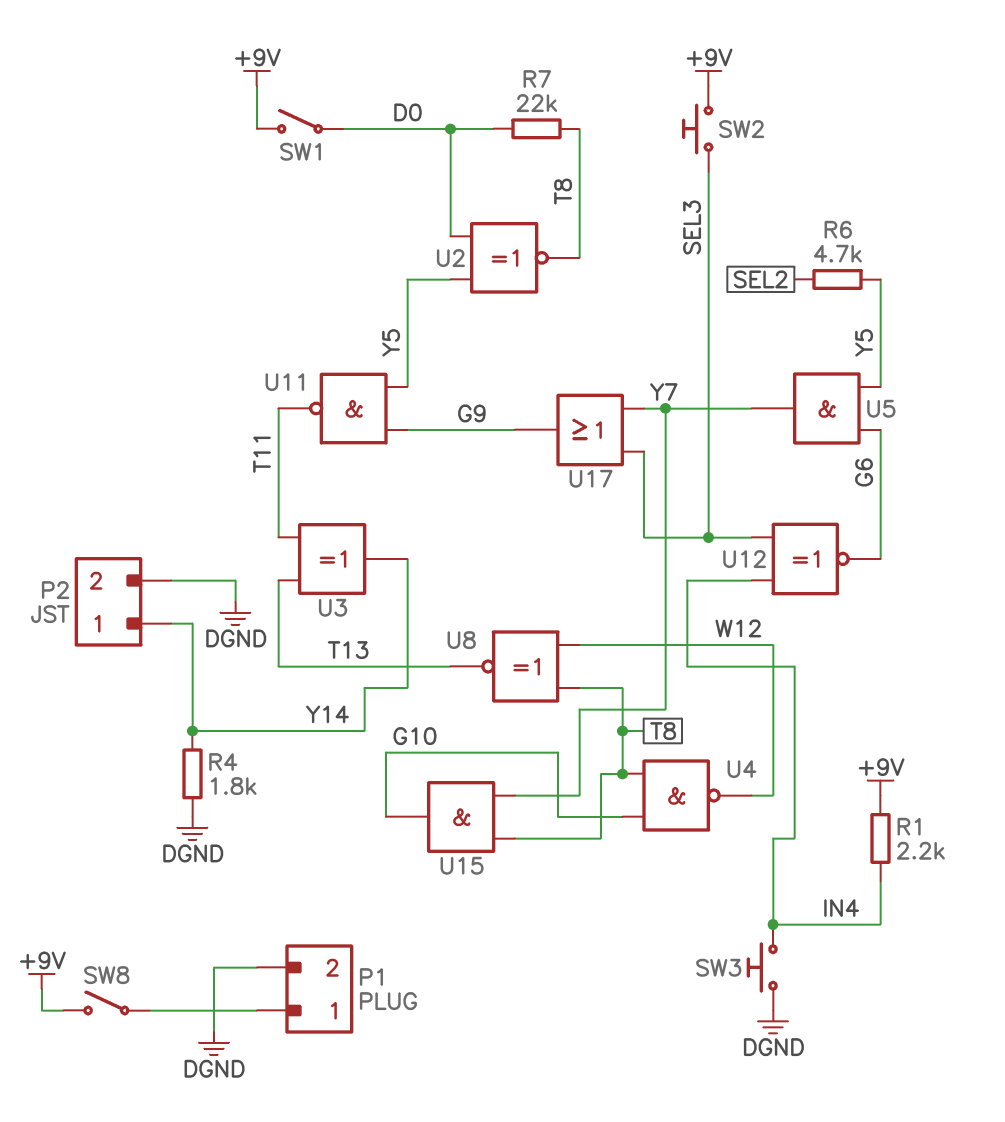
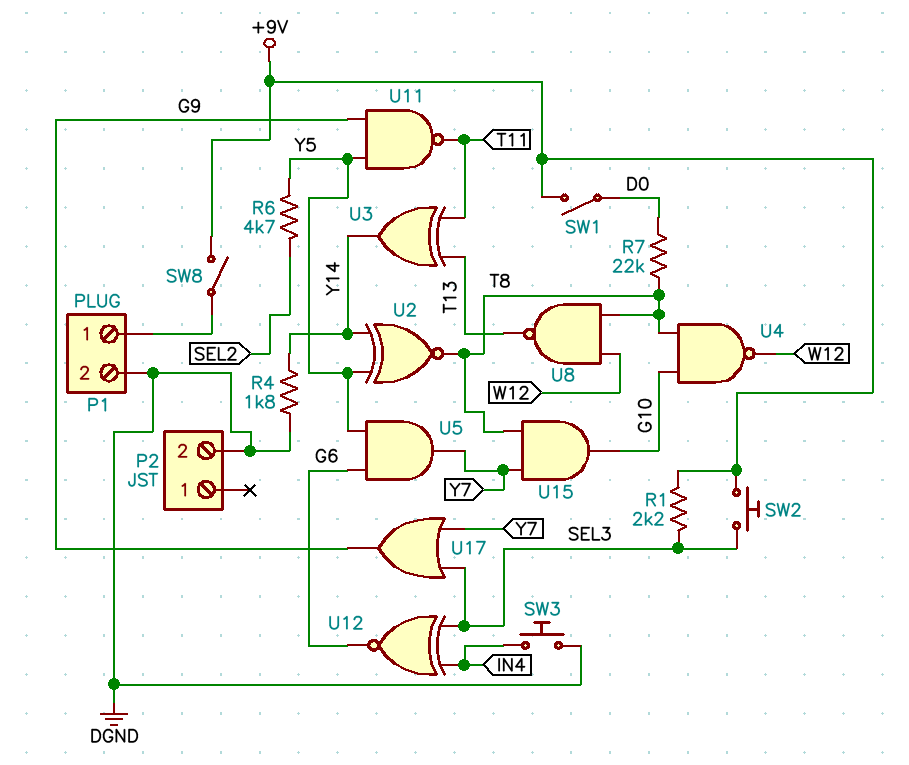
P2 pin 1: Y14 -> none
R1: 2.2k (+9V, IN4) -> 2.2k (+9V, SEL3)
U2: XNOR (in D0, in Y5, out T8) -> XNOR (in Y5, in Y14, out T8)
U8: XNOR (in T8, in W12, out T13) -> NAND (in T8, in W12, out T13)

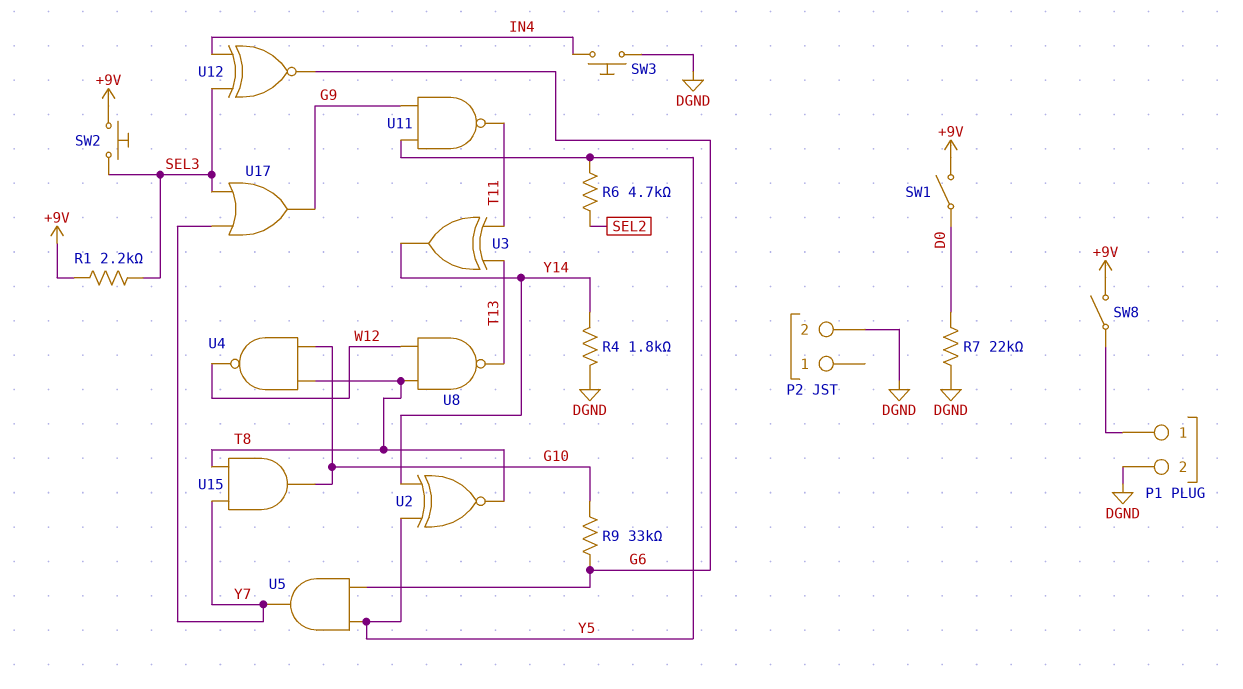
R7: 22k (D0, T8) -> 22k (D0, DGND)
R9: none -> 33k (G6, G10)

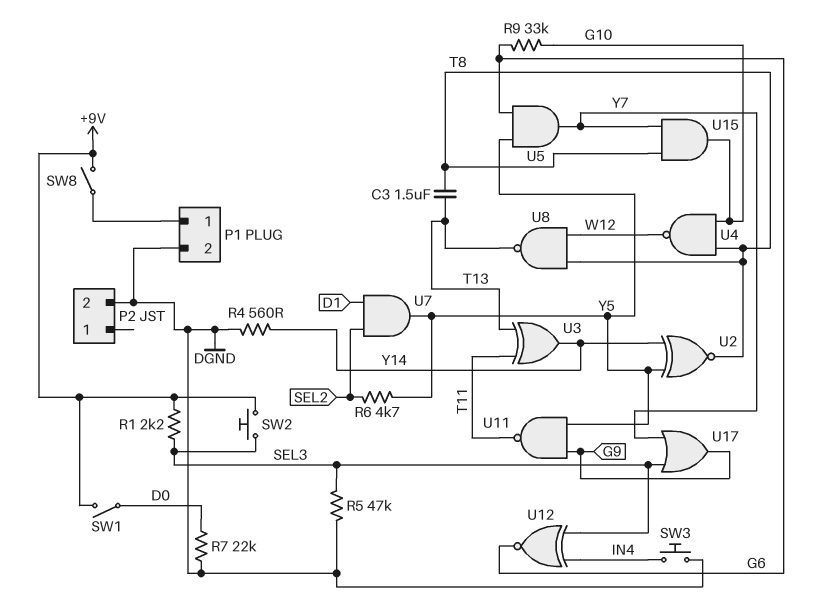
C3: none -> 1.5uF (T8, T13)
R4: 1.8k (DGND, Y14) -> 560 (DGND, Y14)
R5: none -> 47k (DGND, SEL3)
U7: none -> AND (in D1, in SEL2, out Y5)

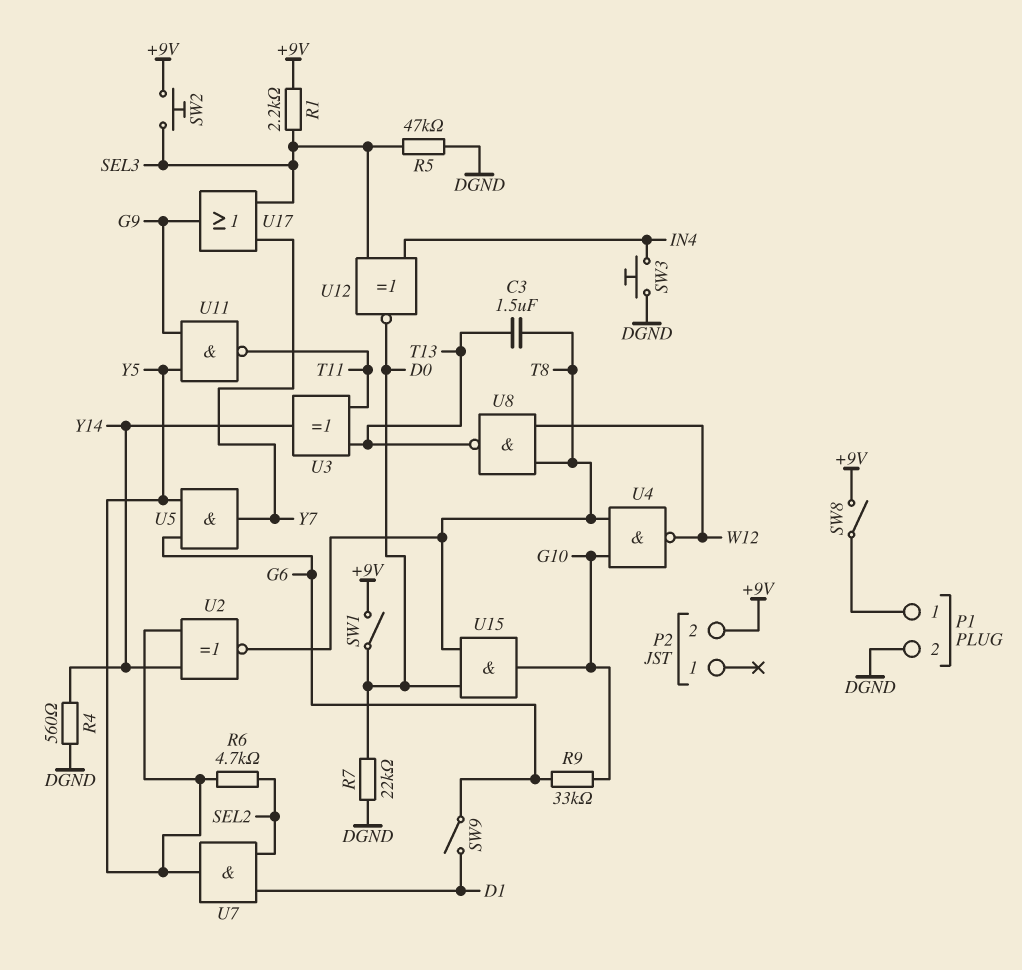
P2 pin 2: DGND -> +9V
SW9: none -> switch (D1, G6)
U12: XNOR (in IN4, in SEL3, out G6) -> XNOR (in IN4, in SEL3, out D0)
U15: AND (in T8, in Y7, out G10) -> AND (in D0, in T8, out G10)

